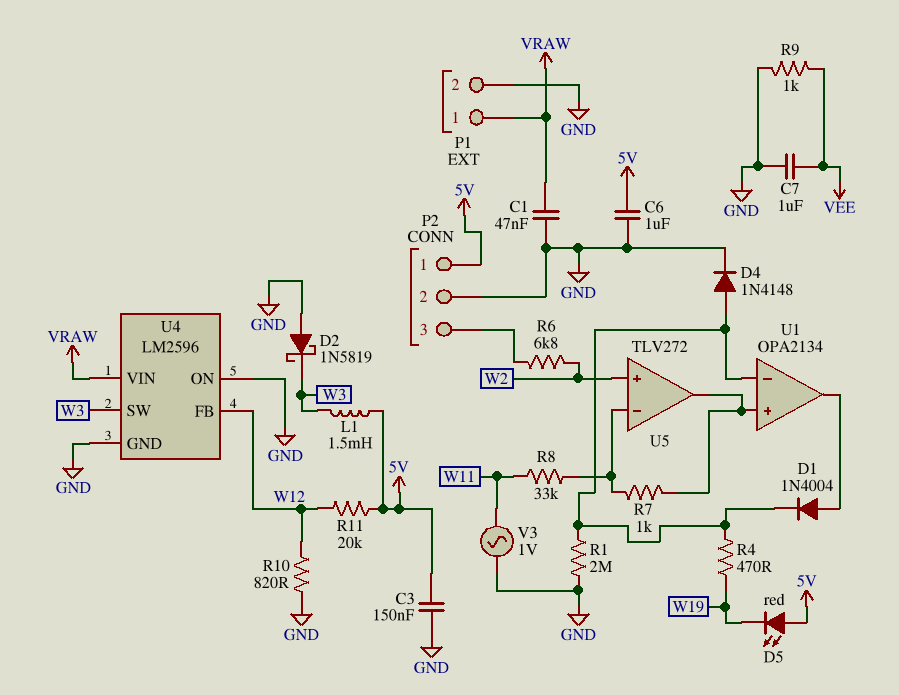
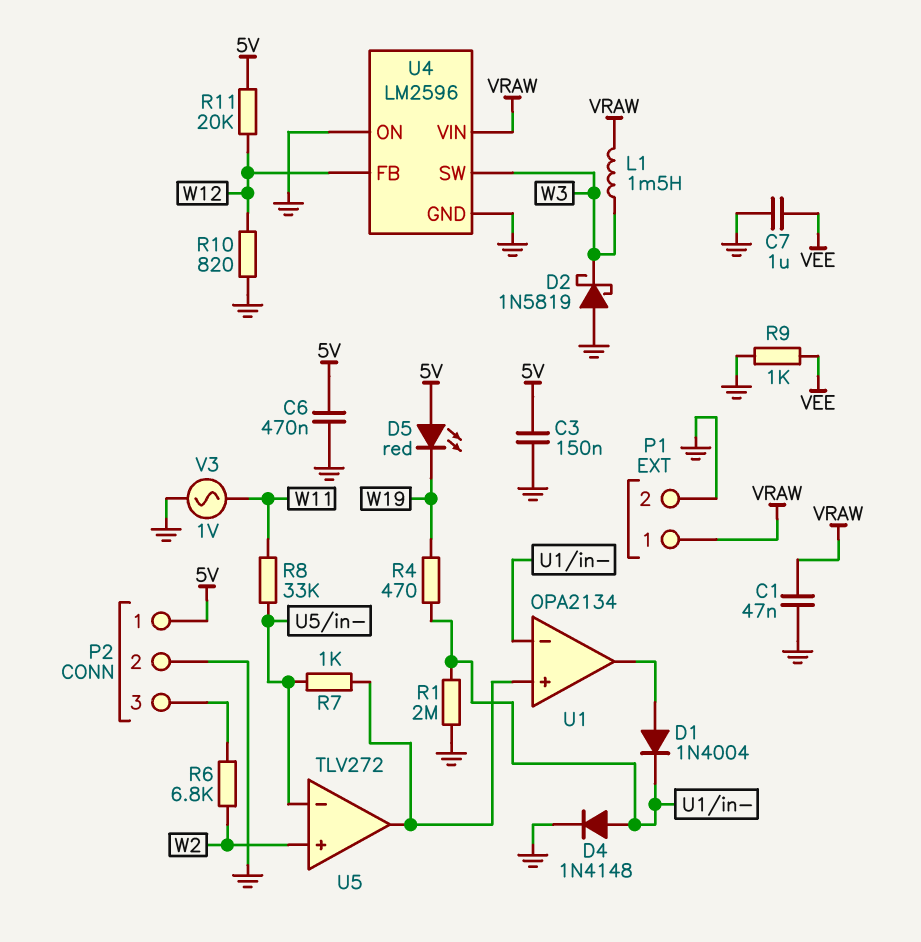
C6: 1uF (5V, GND) -> 470nF (5V, GND)
L1: 1.5mH (5V, W3) -> 1.5mH (VRAW, W3)

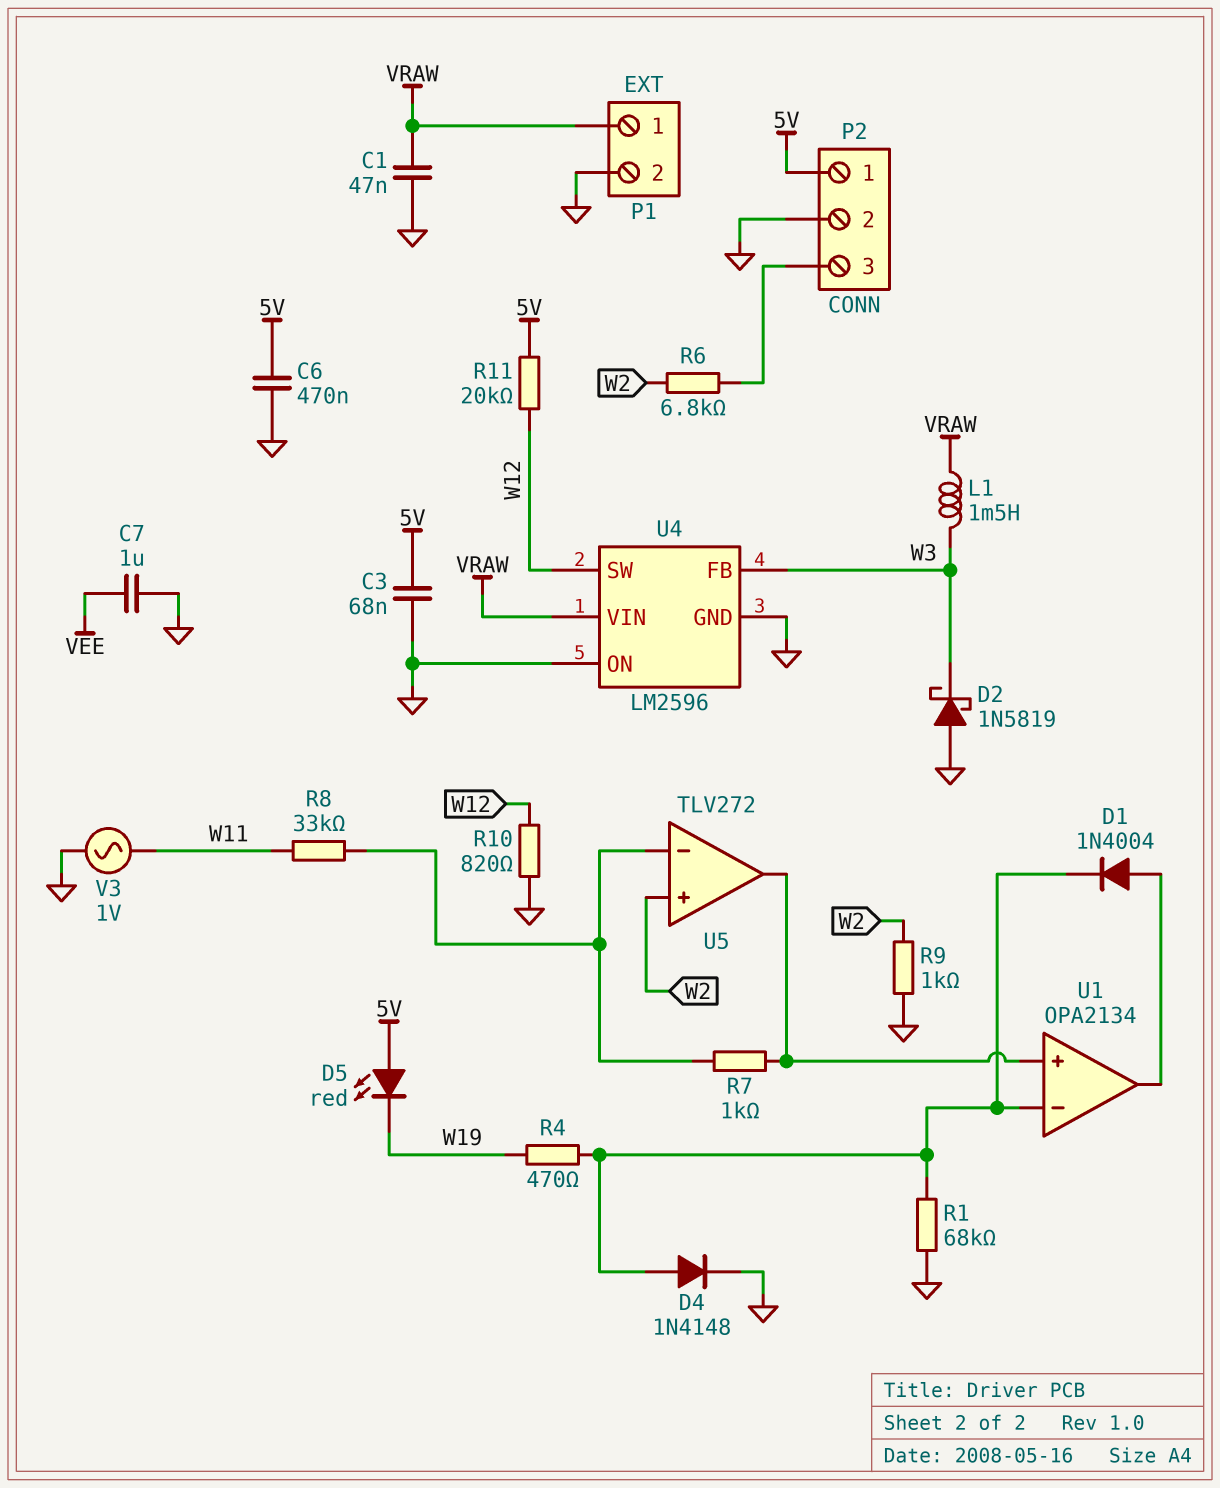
C3: 150nF (5V, GND) -> 68nF (5V, GND)
R1: 2M (GND, U1/in-) -> 68k (GND, U1/in-)
R9: 1k (GND, VEE) -> 1k (GND, W2)
U4 pin FB: W12 -> W3
U4 pin SW: W3 -> W12

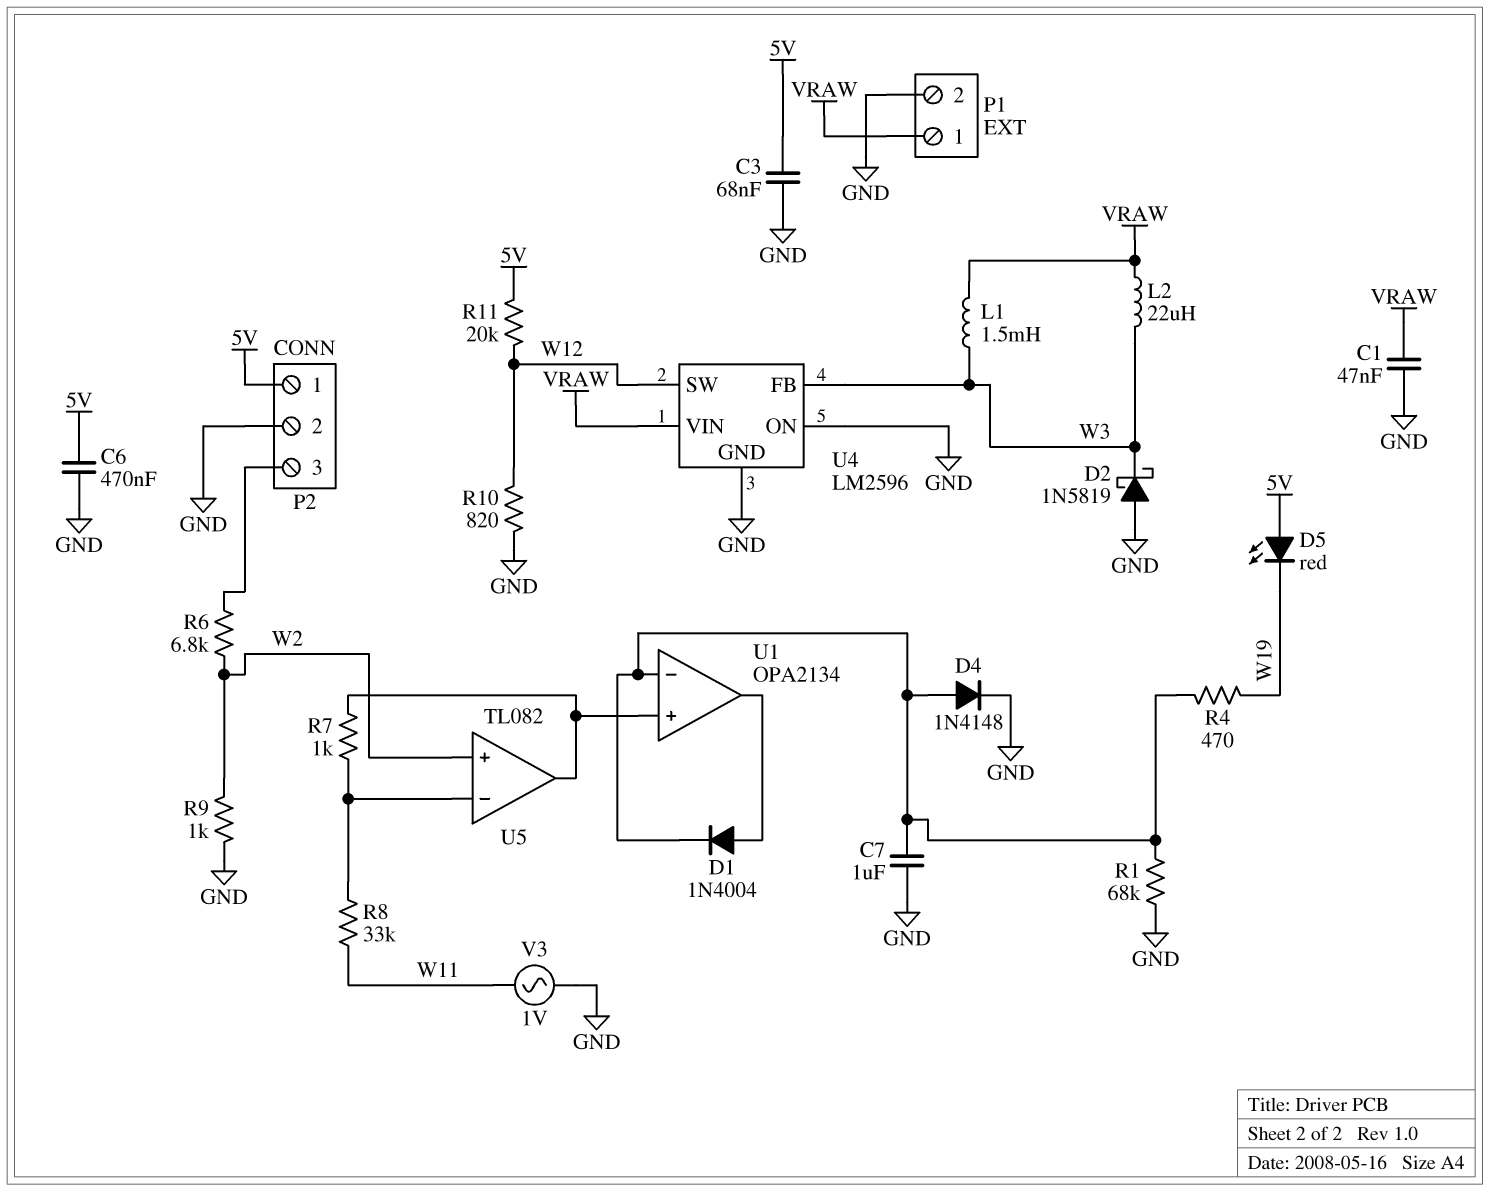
C7: 1uF (GND, VEE) -> 1uF (GND, U1/in-)
L2: none -> 22uH (VRAW, W3)
U5: TLV272 -> TL082

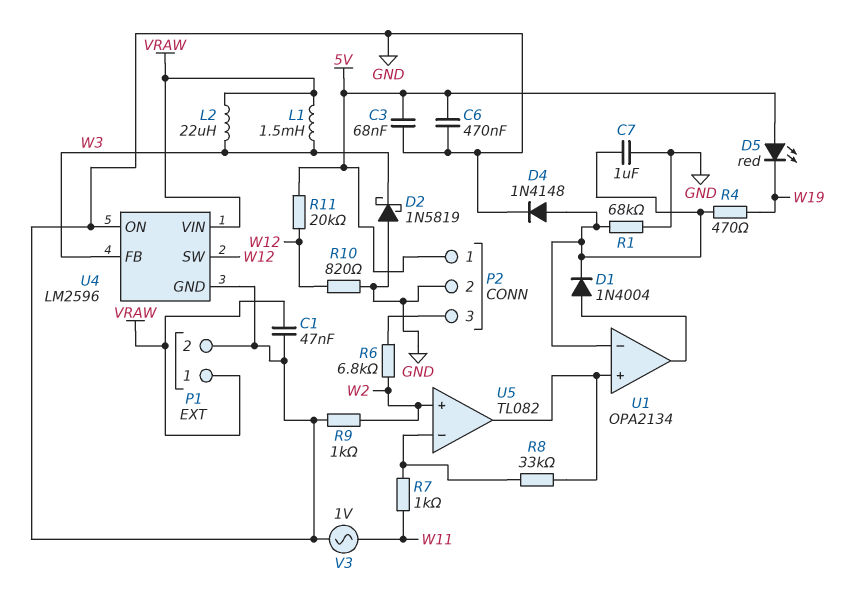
R7: 1k (U1/in+, U5/in-) -> 1k (U5/in-, W11)
R8: 33k (U5/in-, W11) -> 33k (U1/in+, U5/in-)

